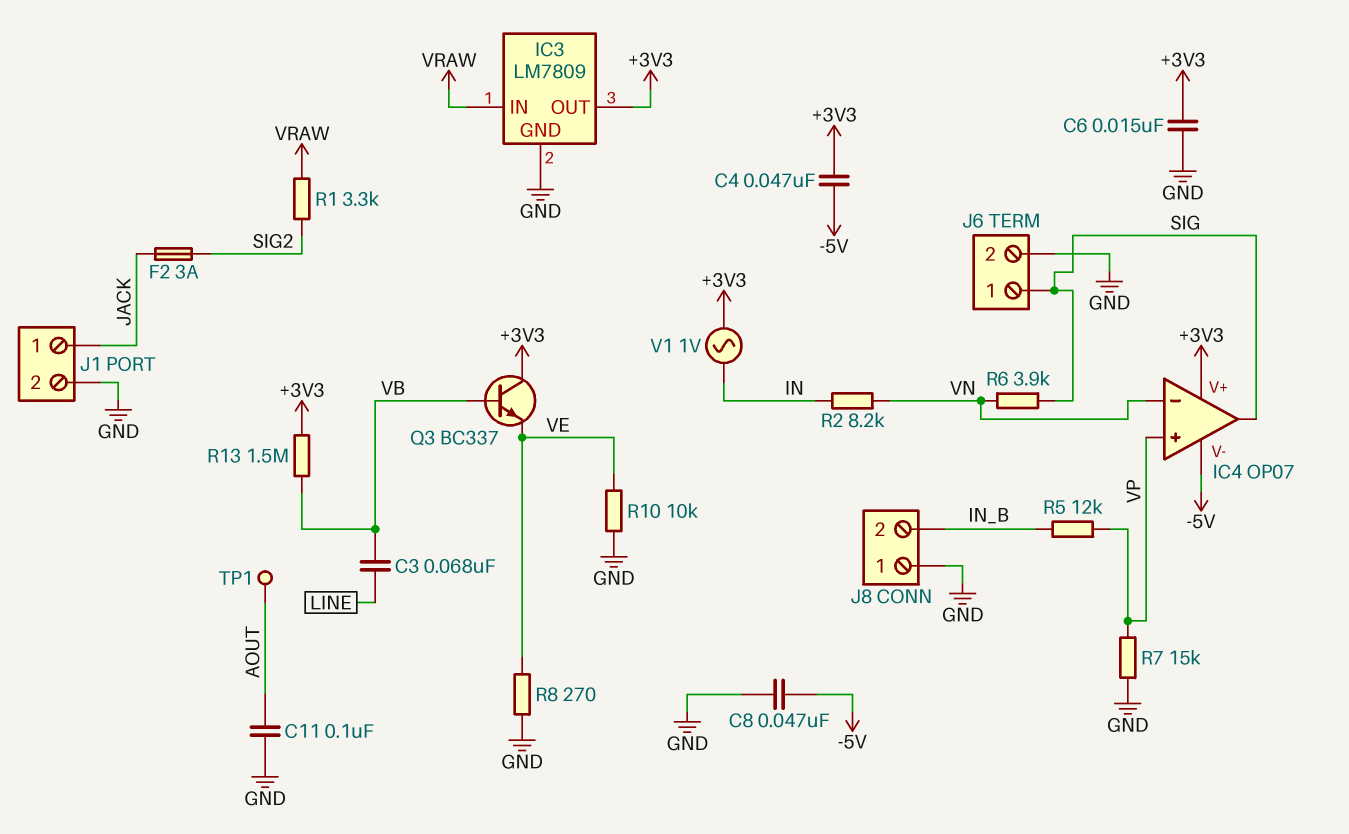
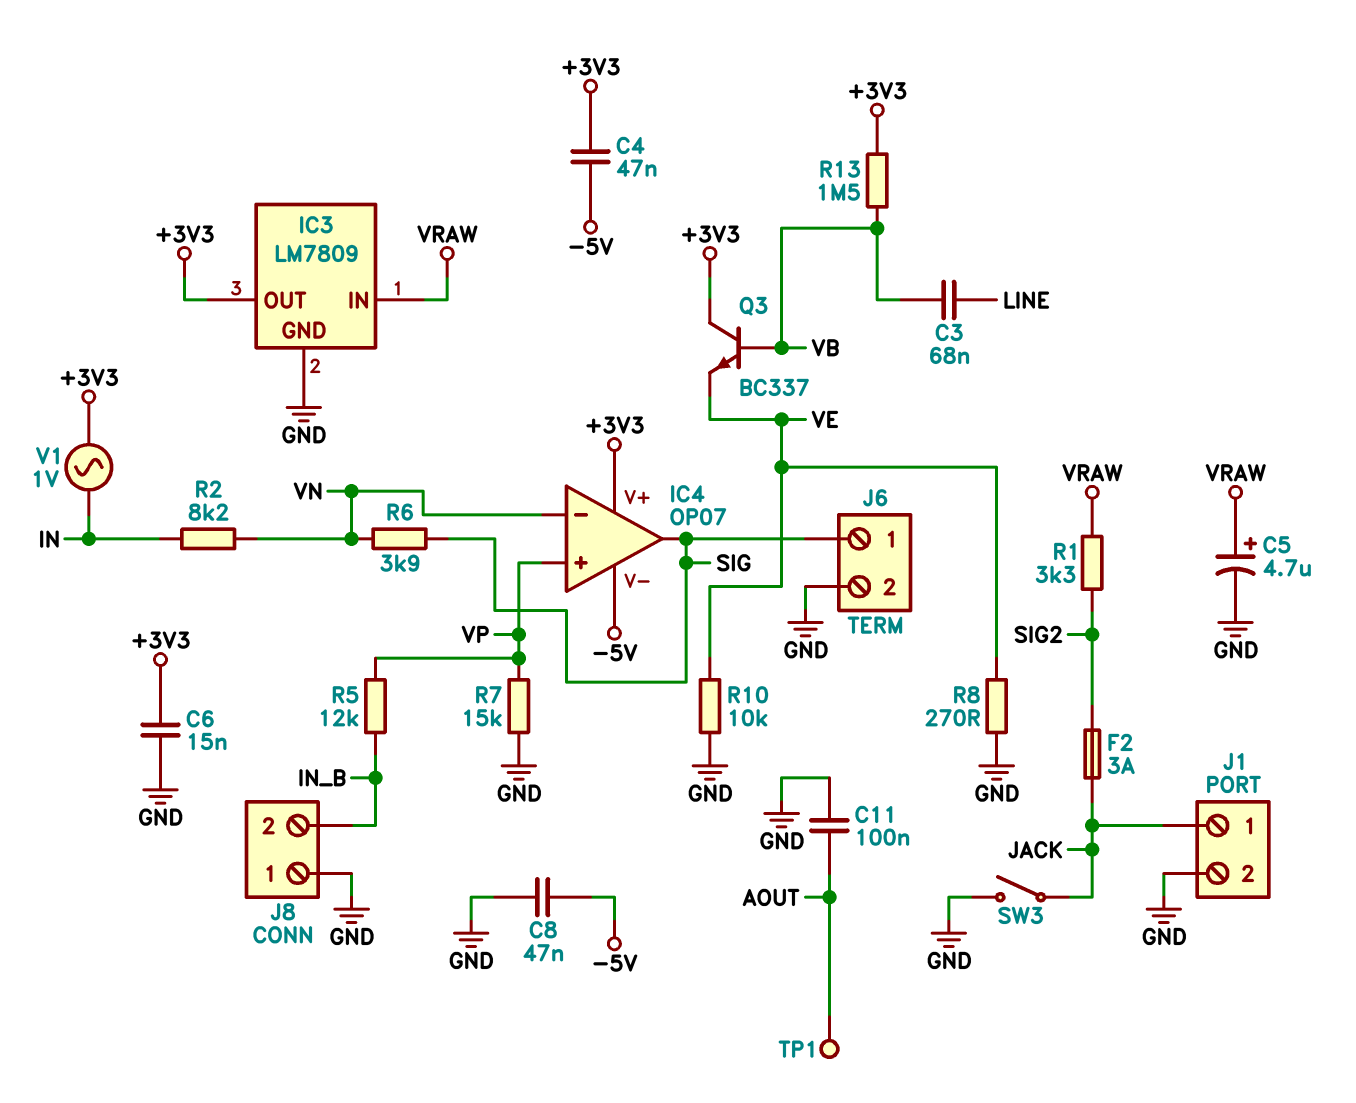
C5: none -> 4.7uF (plus VRAW, minus GND)
SW3: none -> switch (GND, JACK)

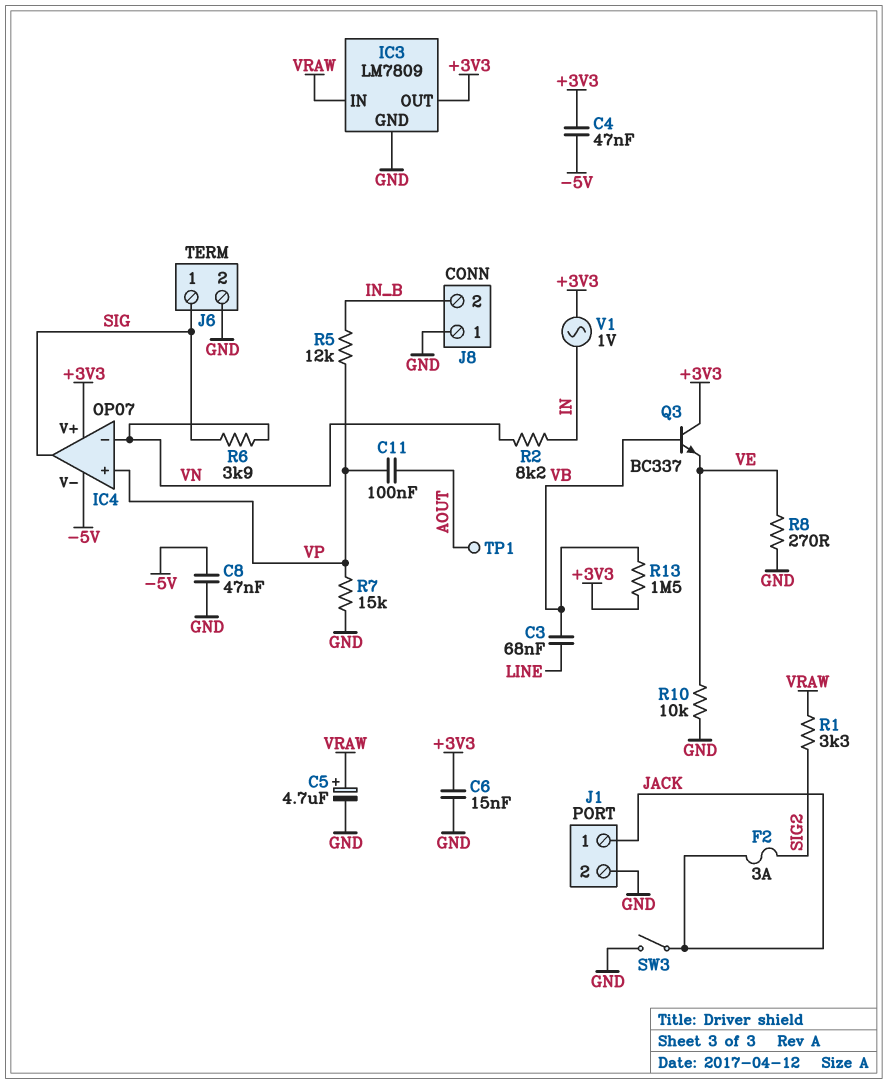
C11: 100nF (AOUT, GND) -> 100nF (AOUT, VP)

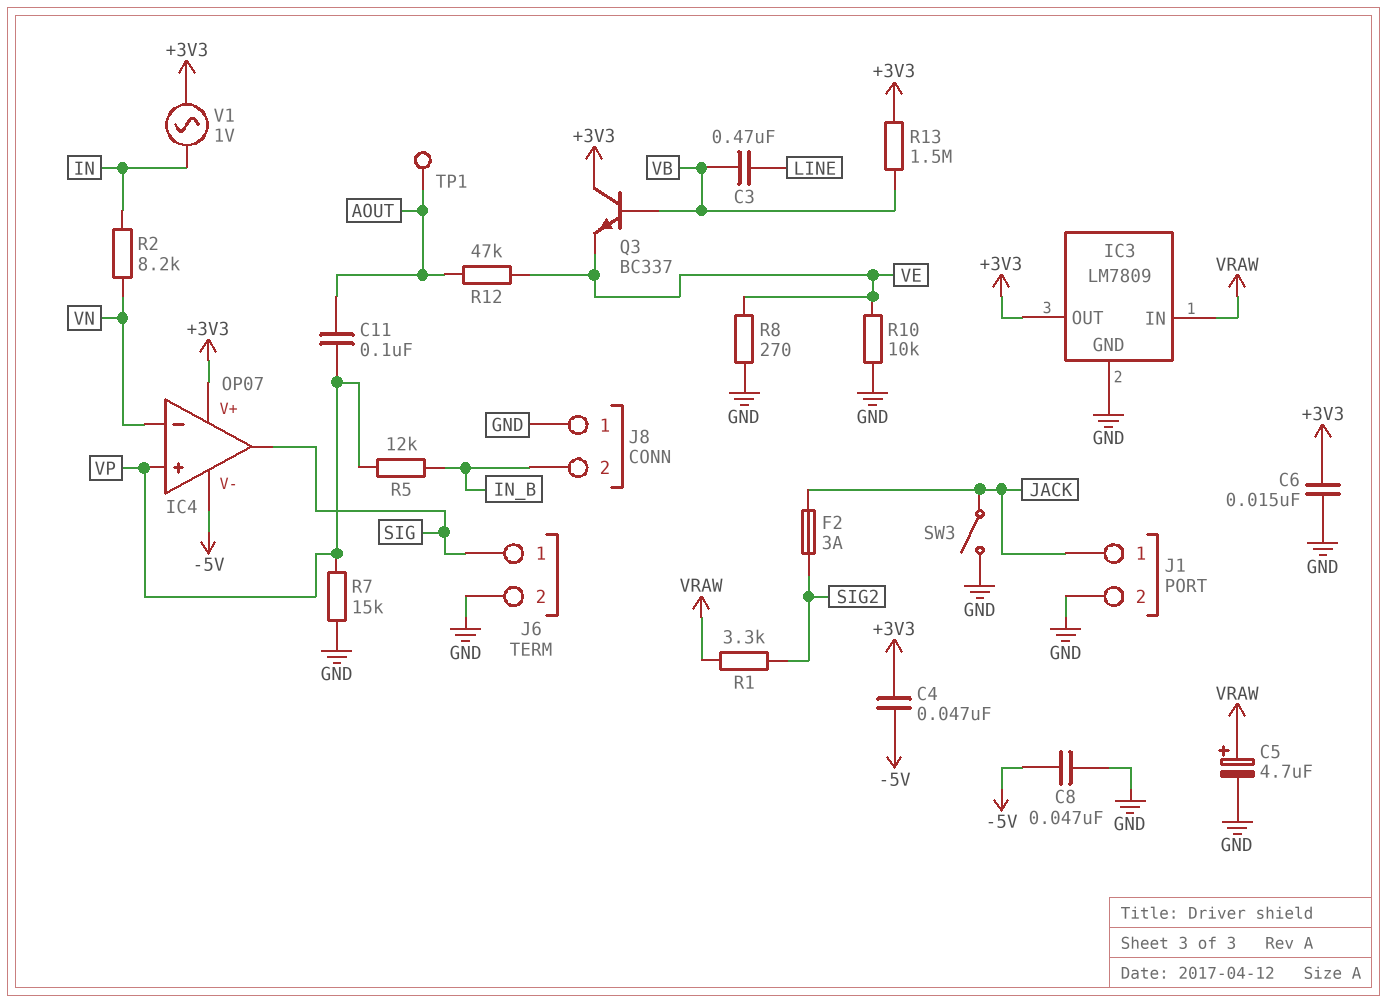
C3: 68nF (LINE, VB) -> 470nF (LINE, VB)
R6: 3.9k (SIG, VN) -> none
R12: none -> 47k (AOUT, VE)

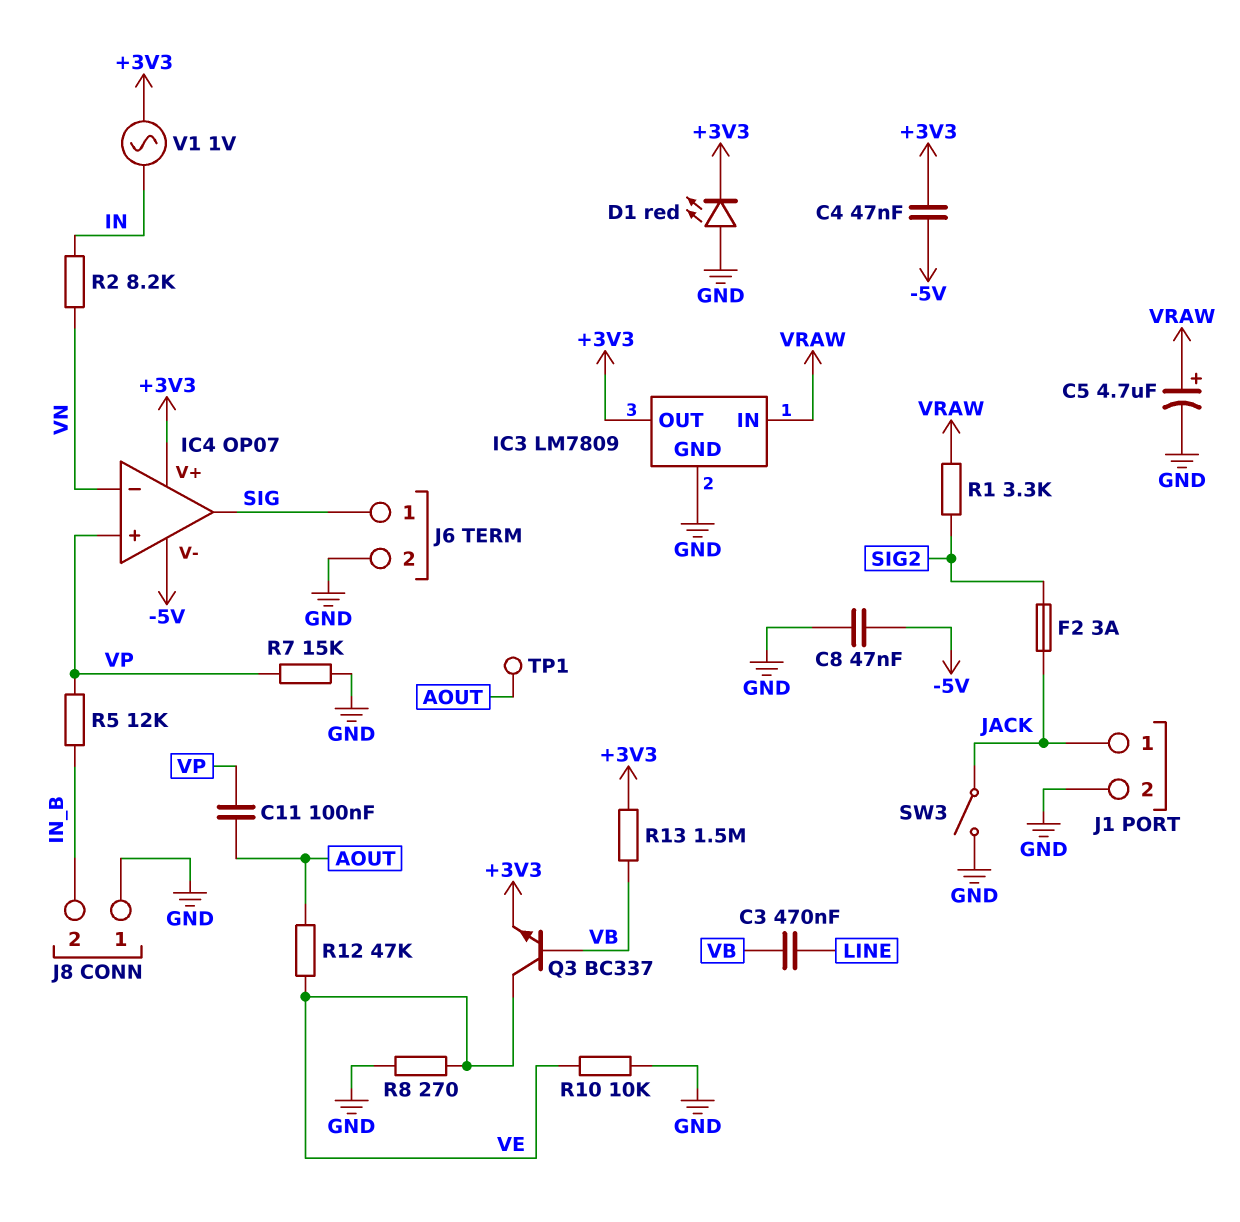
C6: 15nF (+3V3, GND) -> none
D1: none -> LED red (A GND, K +3V3)
Q3: NPN BC337 (B VB, C +3V3, E VE) -> NPN BC337 (B VB, C VE, E +3V3)

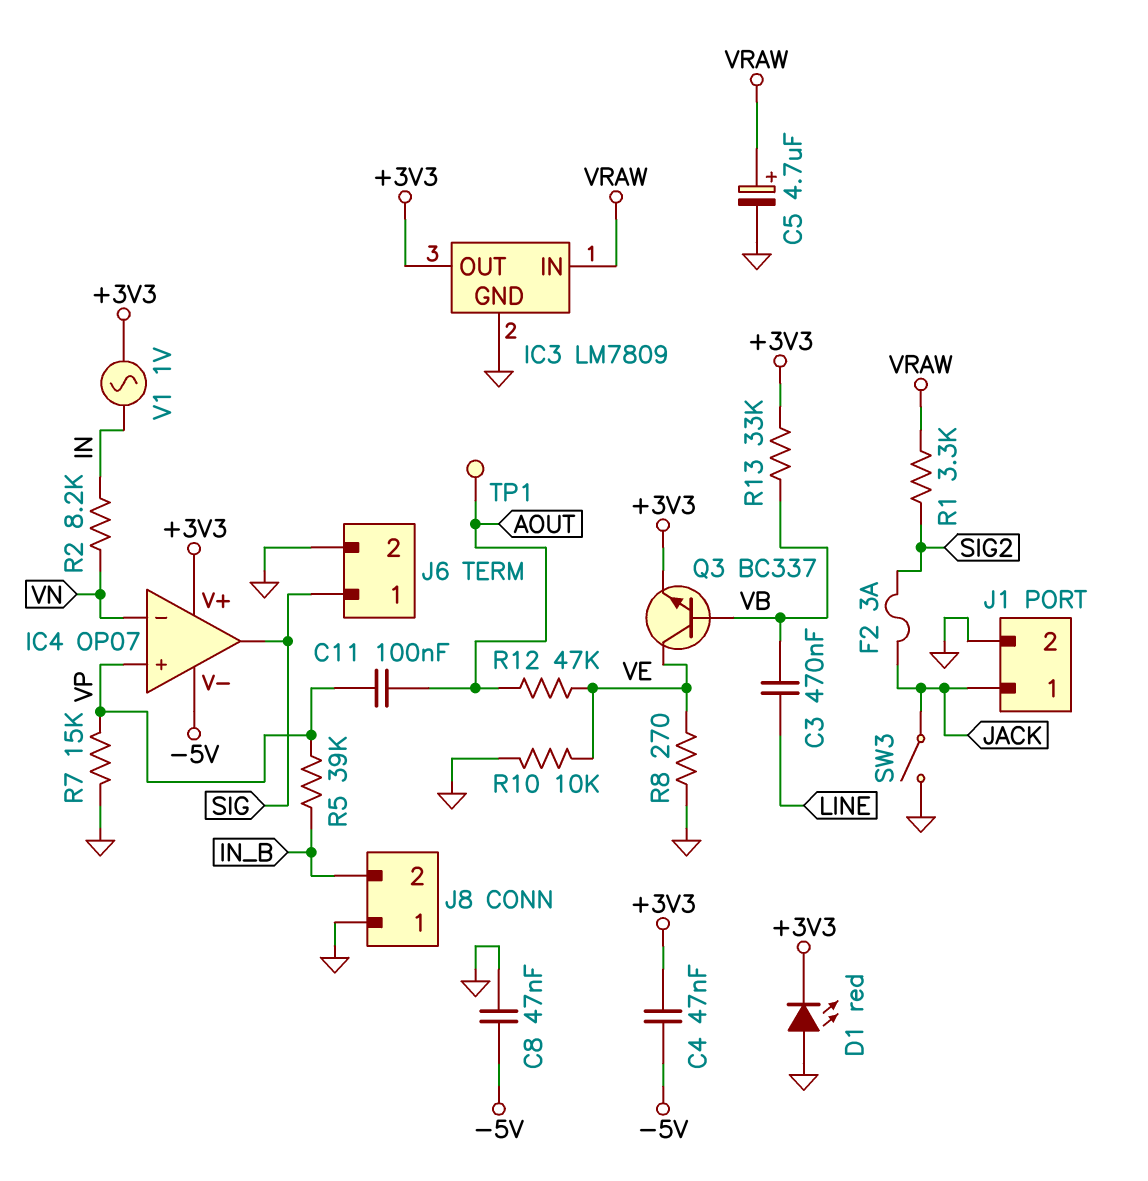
R5: 12k (IN_B, VP) -> 39k (IN_B, VP)
R13: 1.5M (+3V3, VB) -> 33k (+3V3, VB)

